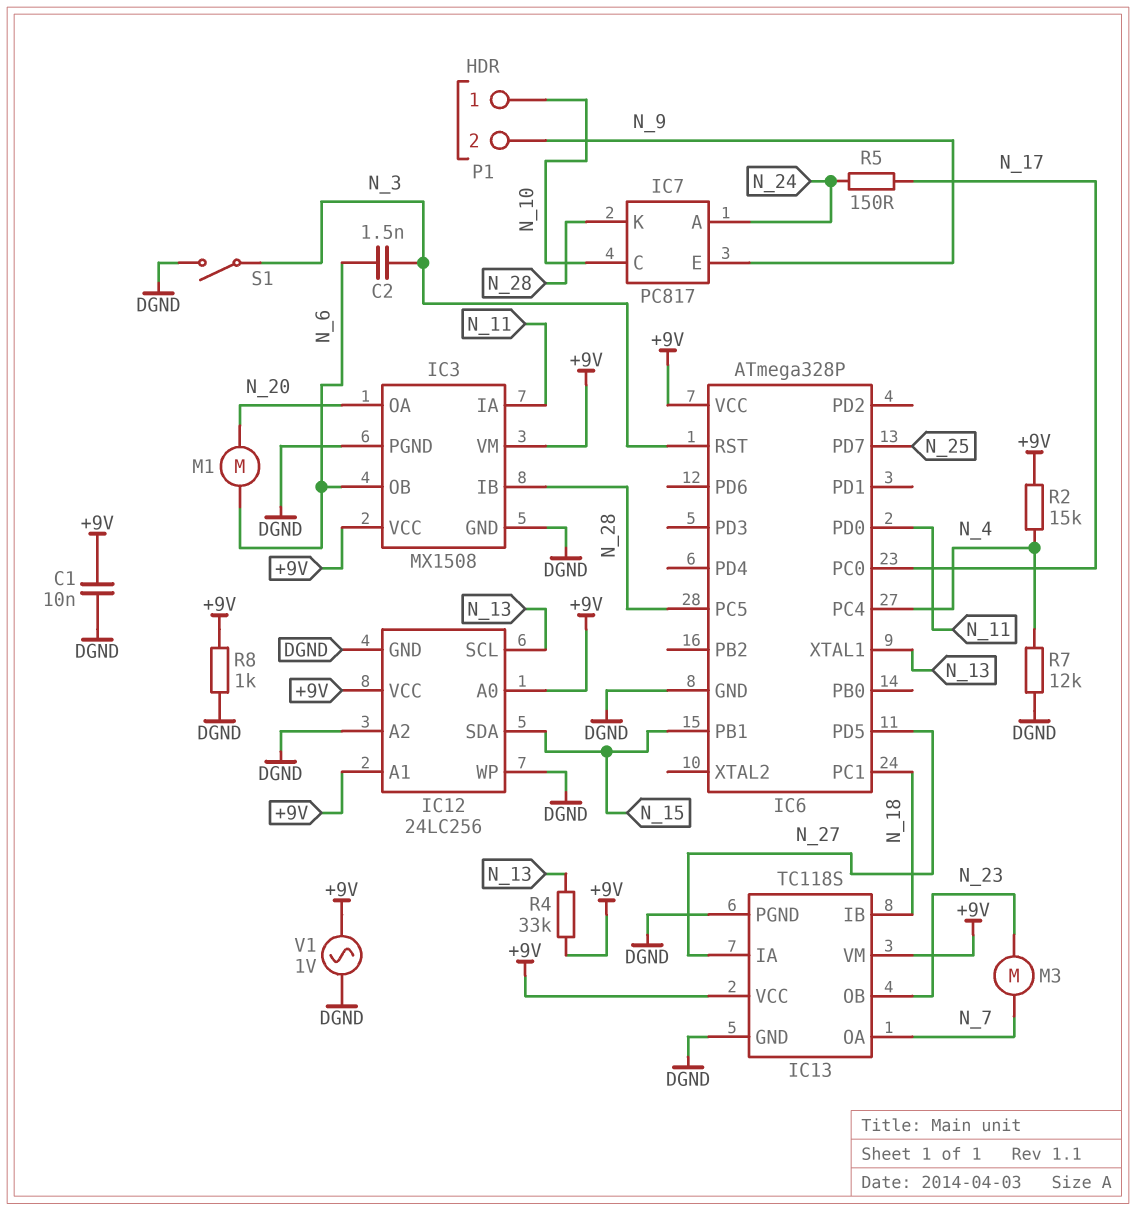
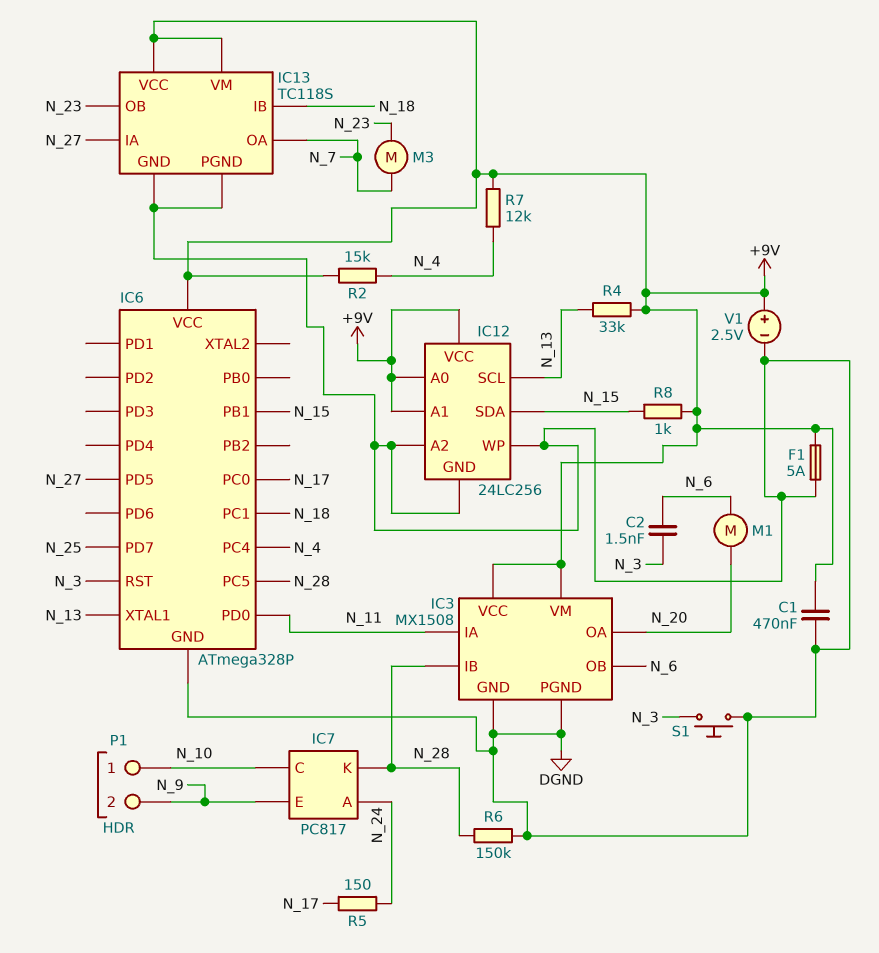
C1: 10nF (+9V, DGND) -> 470nF (+9V, DGND)
F1: none -> 5A (+9V, DGND)
R6: none -> 150k (DGND, N_28)
R7: 12k (DGND, N_4) -> 12k (+9V, N_4)
R8: 1k (+9V, DGND) -> 1k (+9V, N_15)
S1: switch (DGND, N_3) -> button (DGND, N_3)
V1: AC 1V (+9V, DGND) -> 2.5V (plus +9V, minus DGND)

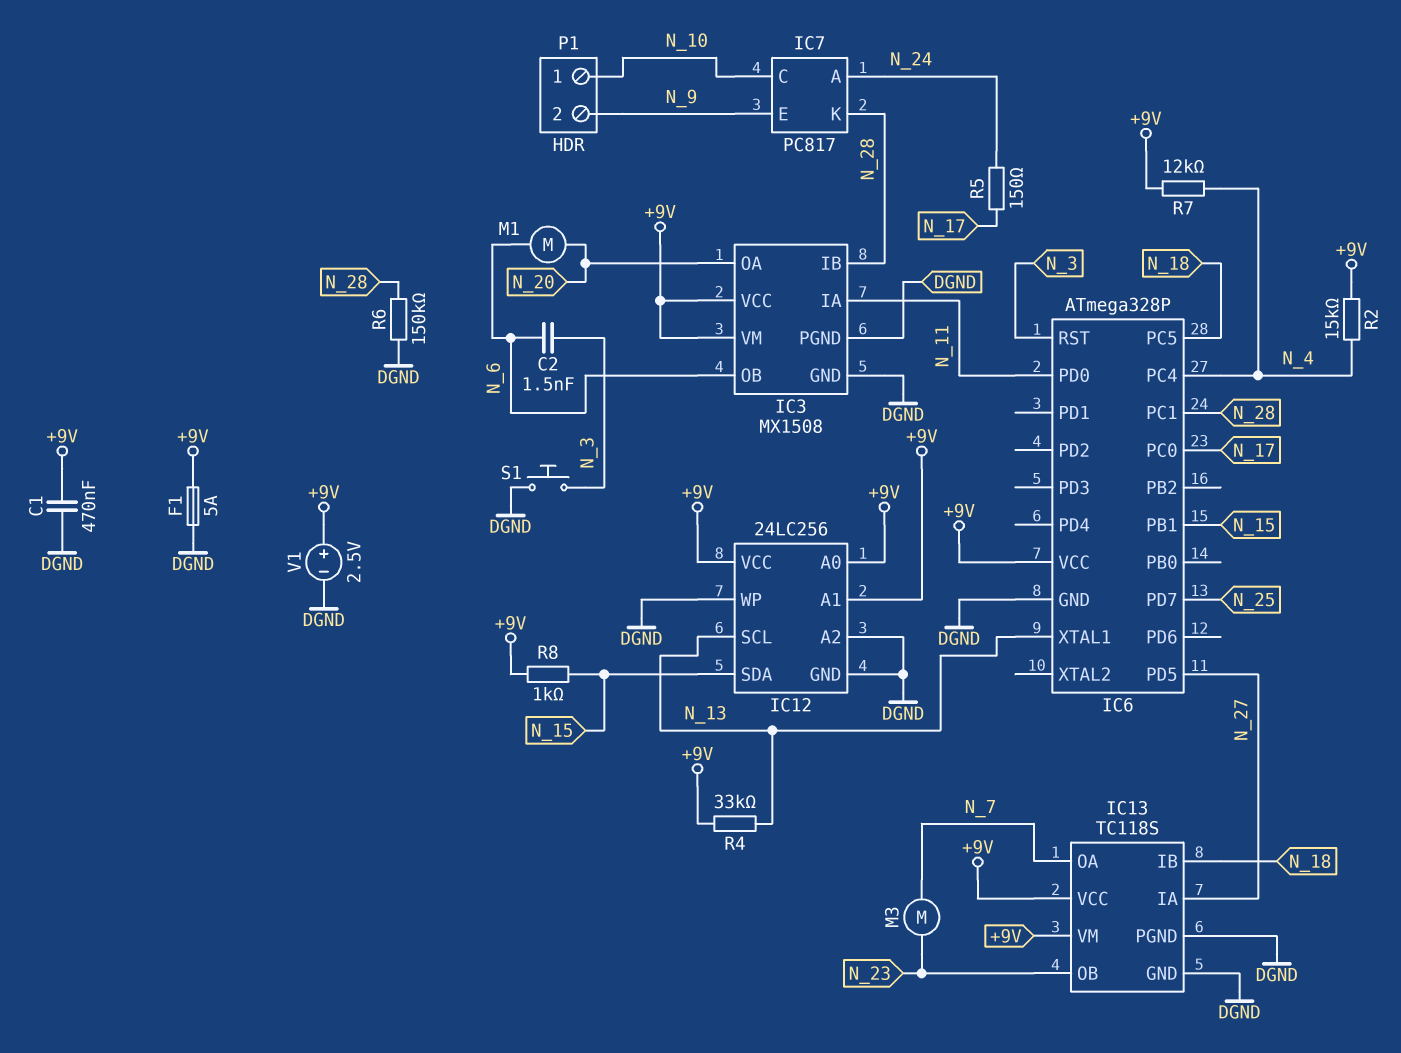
IC6 pin PC1: N_18 -> N_28
IC6 pin PC5: N_28 -> N_18

